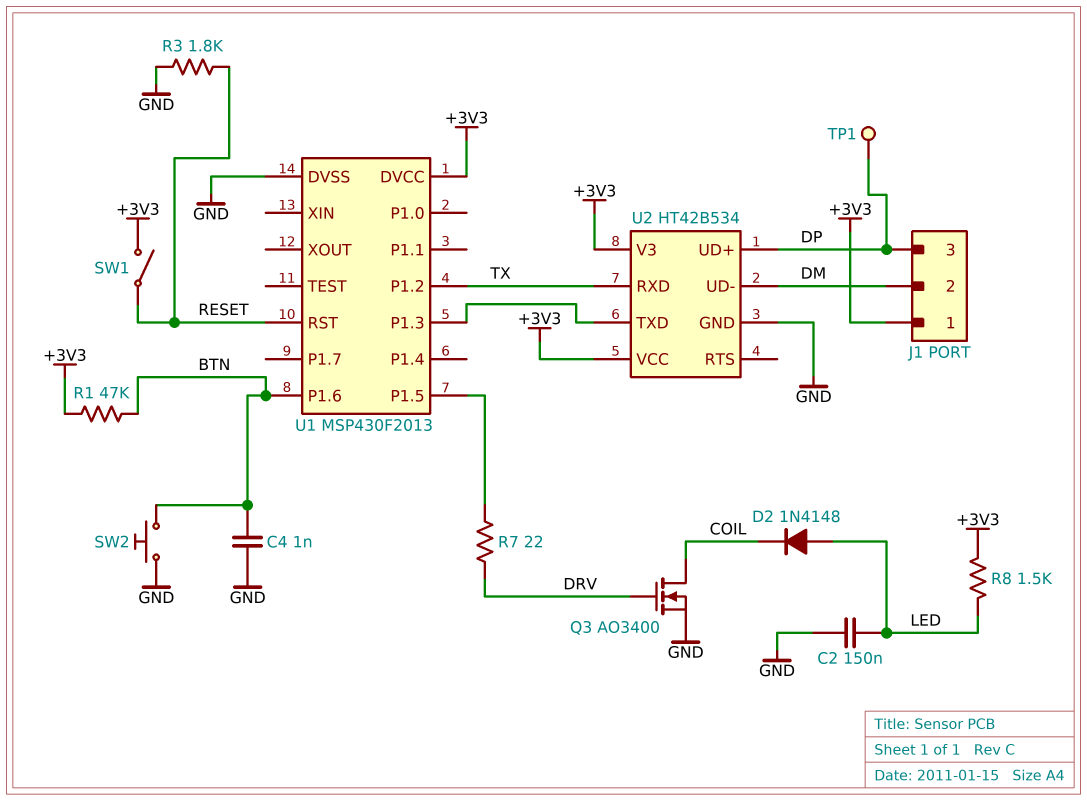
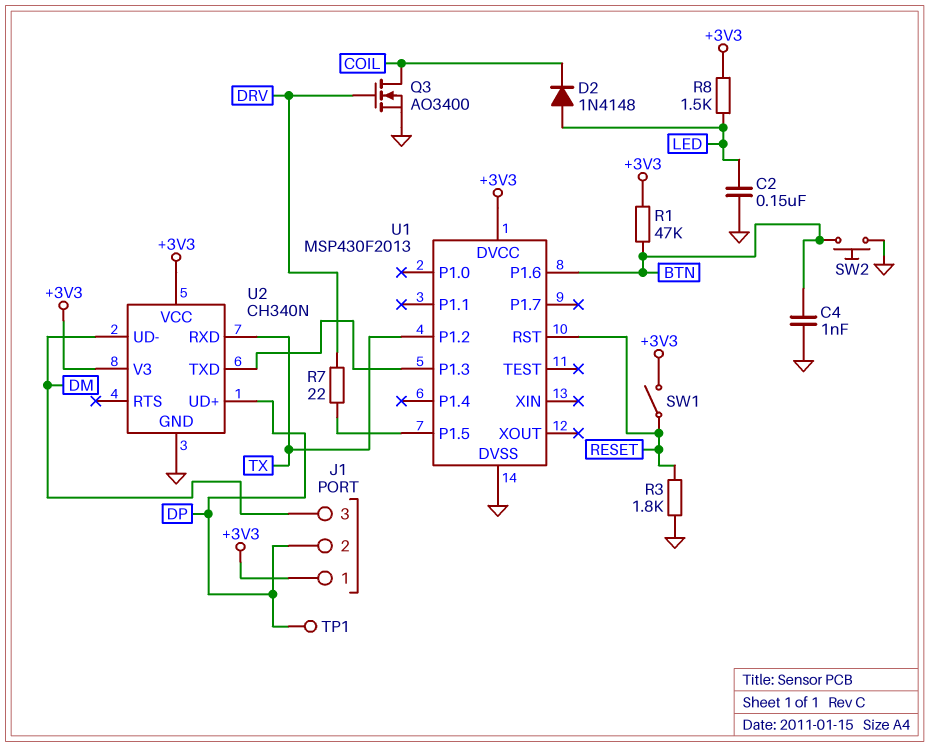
J1 pin 2: DM -> DP
J1 pin 3: DP -> DM
U2: HT42B534 -> CH340N

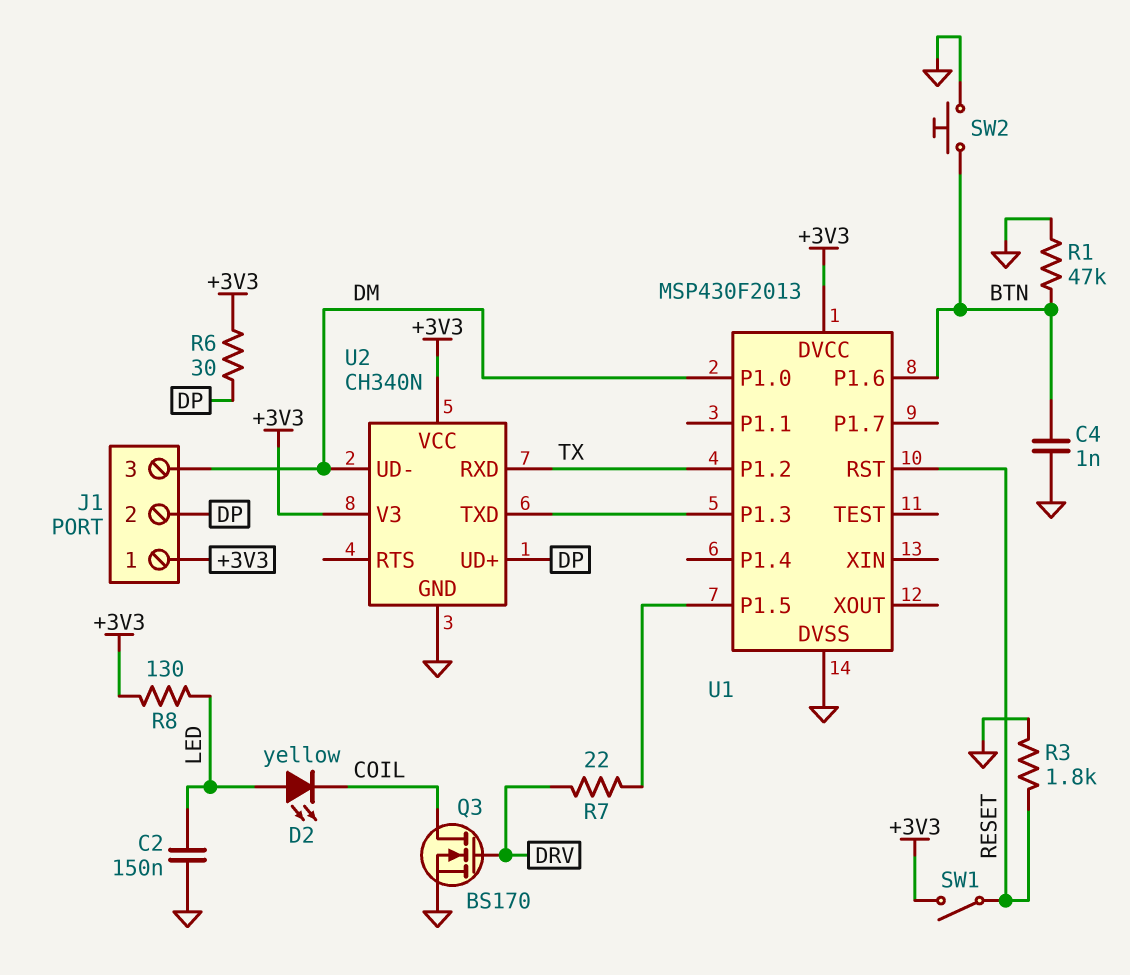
D2: diode 1N4148 (A LED, K COIL) -> LED yellow (A LED, K COIL)
Q3: NMOS AO3400 (G DRV, D COIL, S GND) -> NMOS BS170 (G DRV, D COIL, S GND)
R1: 47k (+3V3, BTN) -> 47k (BTN, GND)
R6: none -> 30 (+3V3, DP)
R8: 1.5k (+3V3, LED) -> 130 (+3V3, LED)
TP1: test point (DP) -> none
U1 pin P1.0: none -> DM

